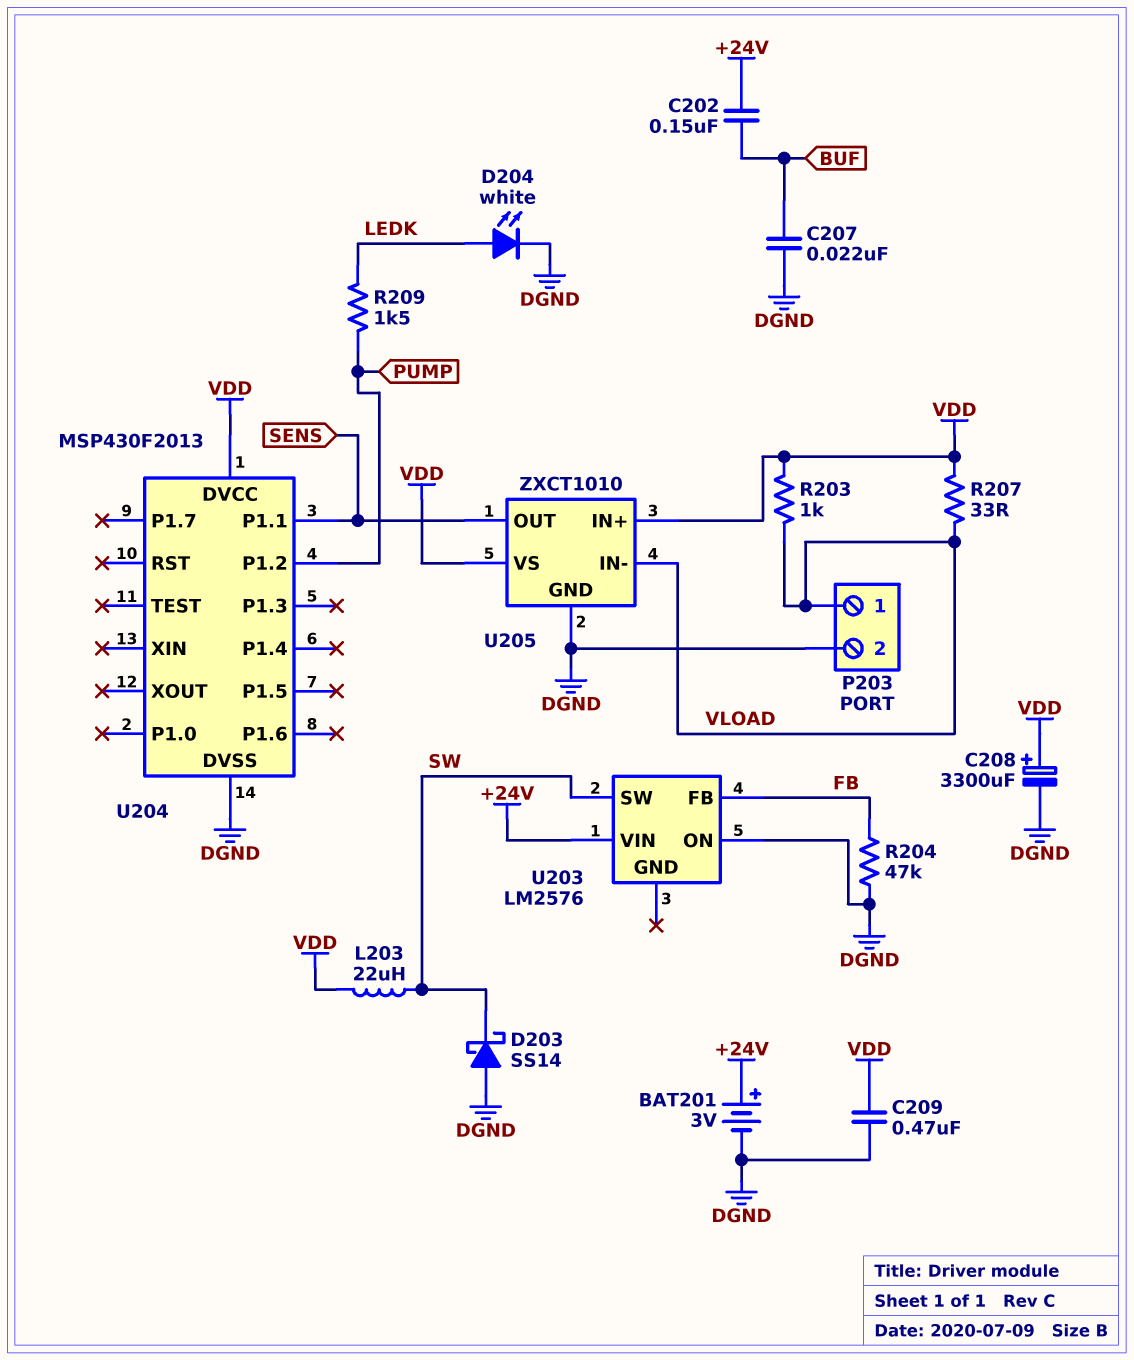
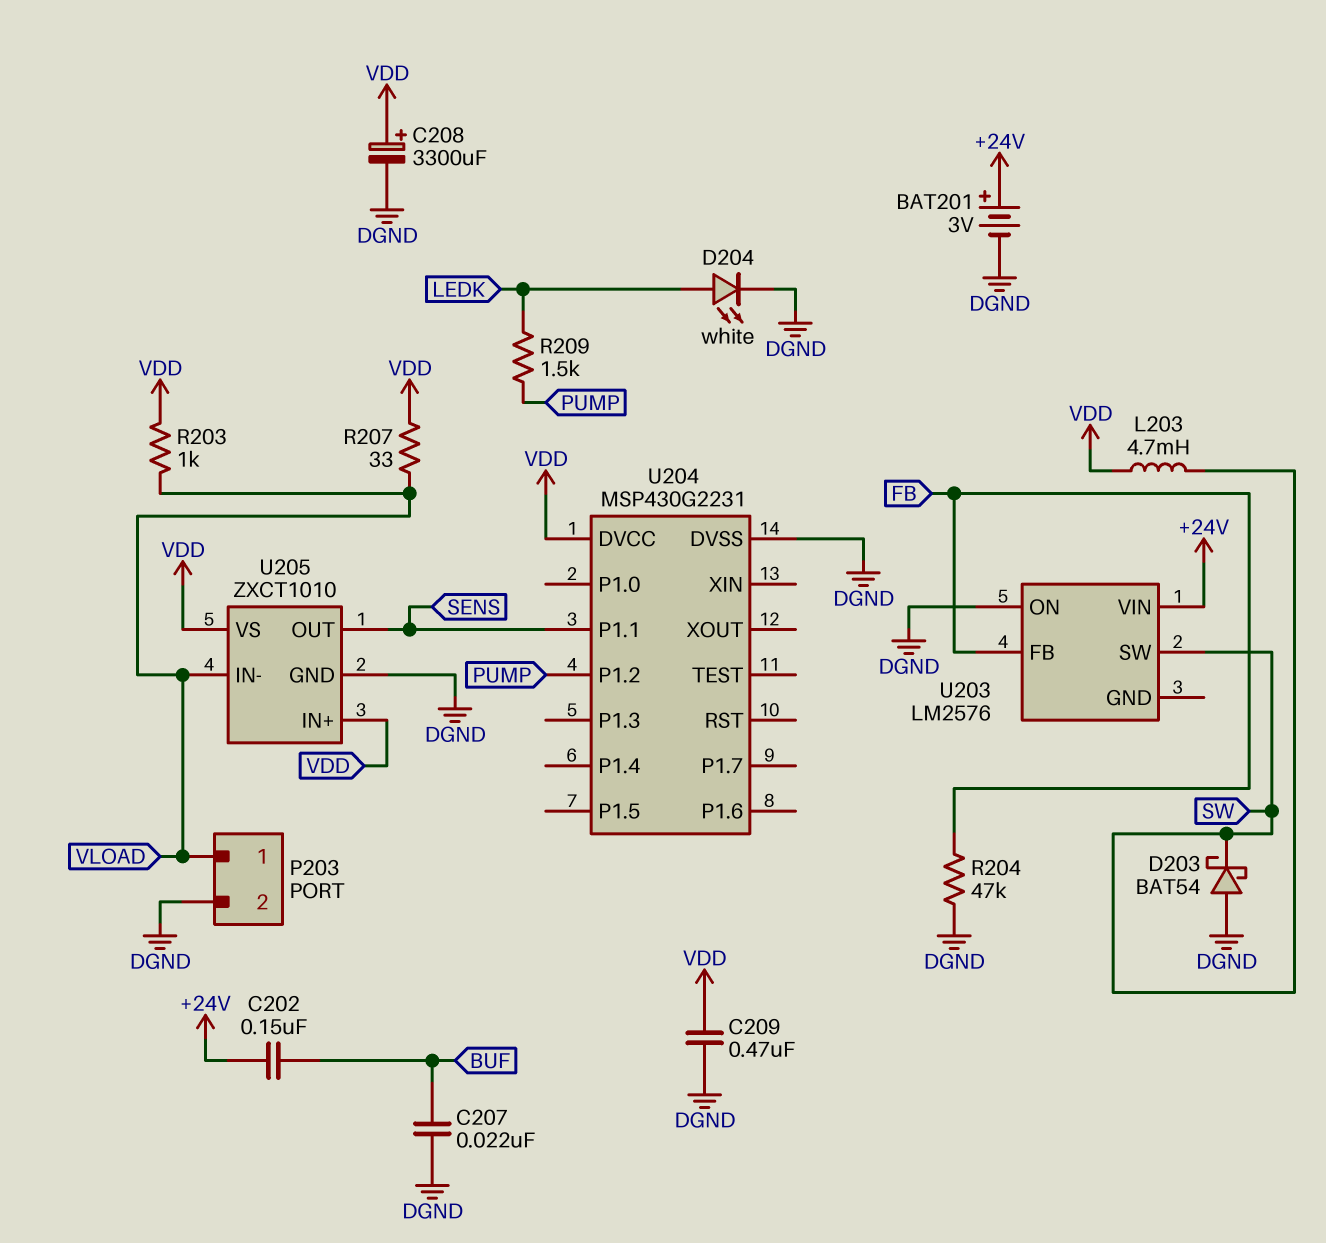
D203: schottky SS14 (A DGND, K SW) -> schottky BAT54 (A DGND, K SW)
L203: 22uH (SW, VDD) -> 4.7mH (SW, VDD)
U204: MSP430F2013 -> MSP430G2231

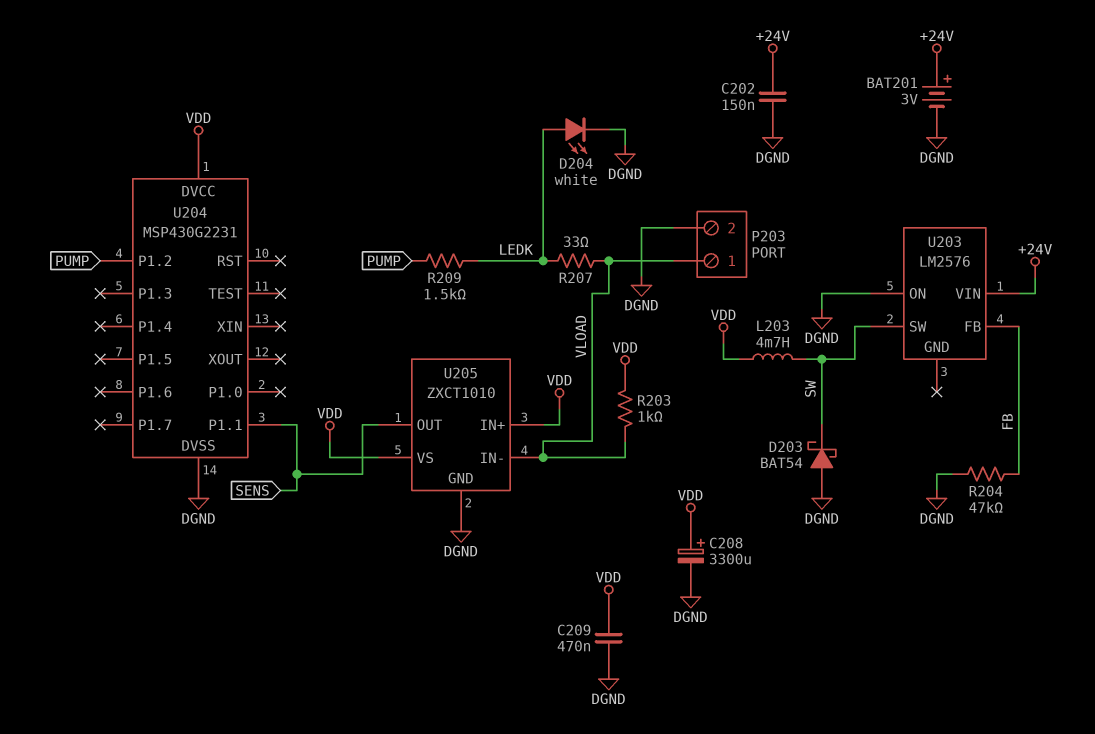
C202: 150nF (+24V, BUF) -> 150nF (+24V, DGND)
C207: 22nF (BUF, DGND) -> none
R207: 33 (VDD, VLOAD) -> 33 (LEDK, VLOAD)

